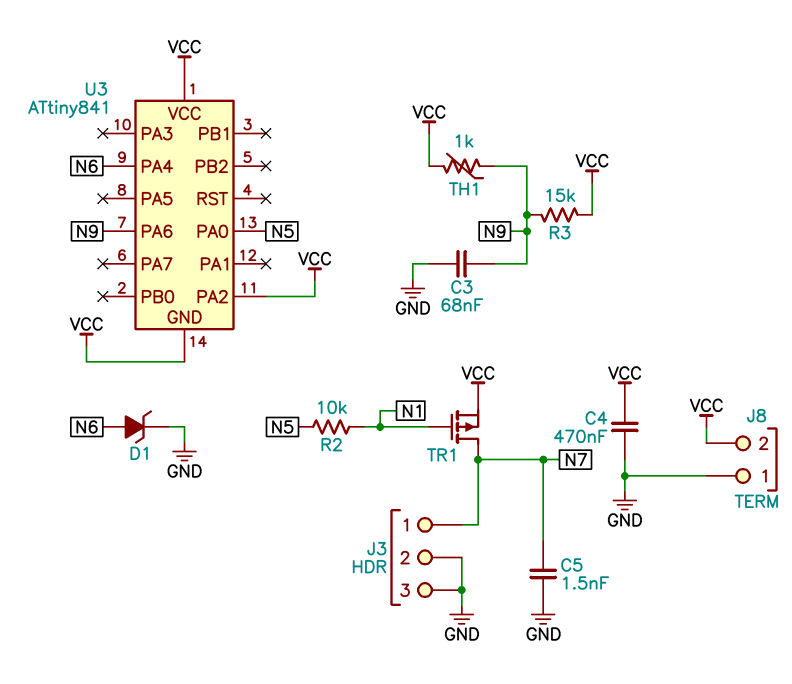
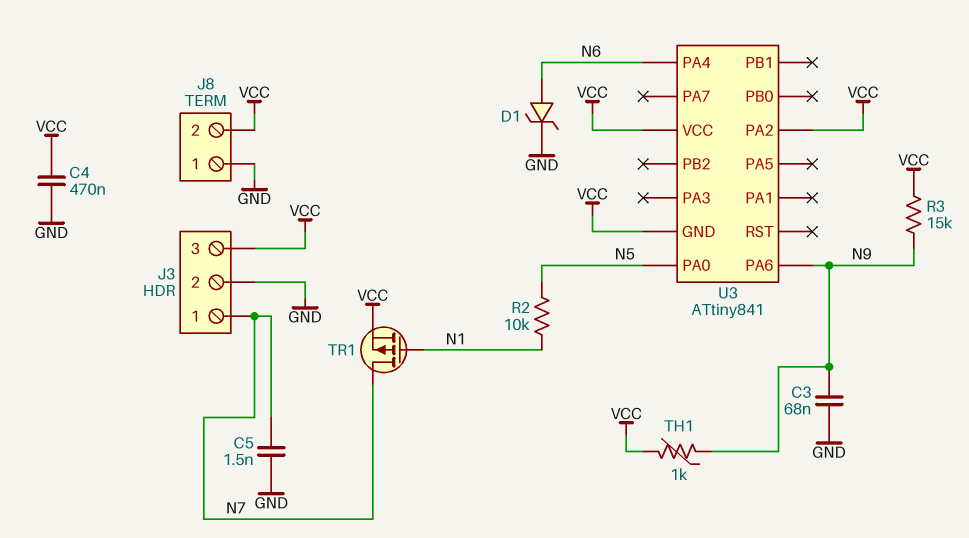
J3 pin 3: GND -> VCC

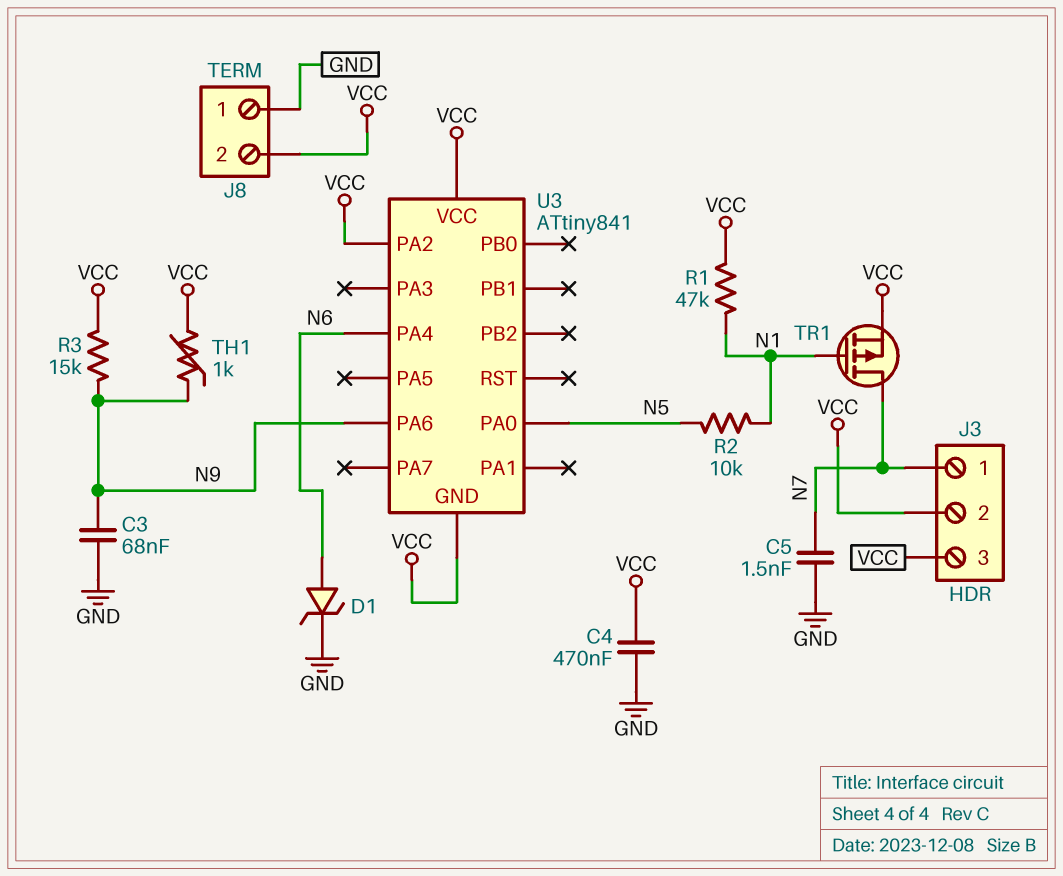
J3 pin 2: GND -> VCC
R1: none -> 47k (N1, VCC)

